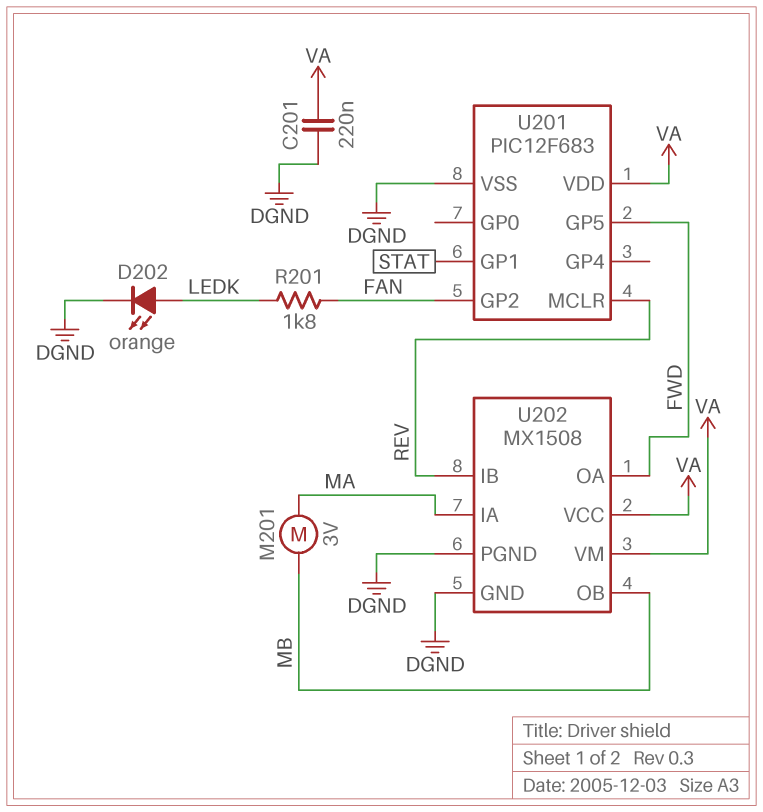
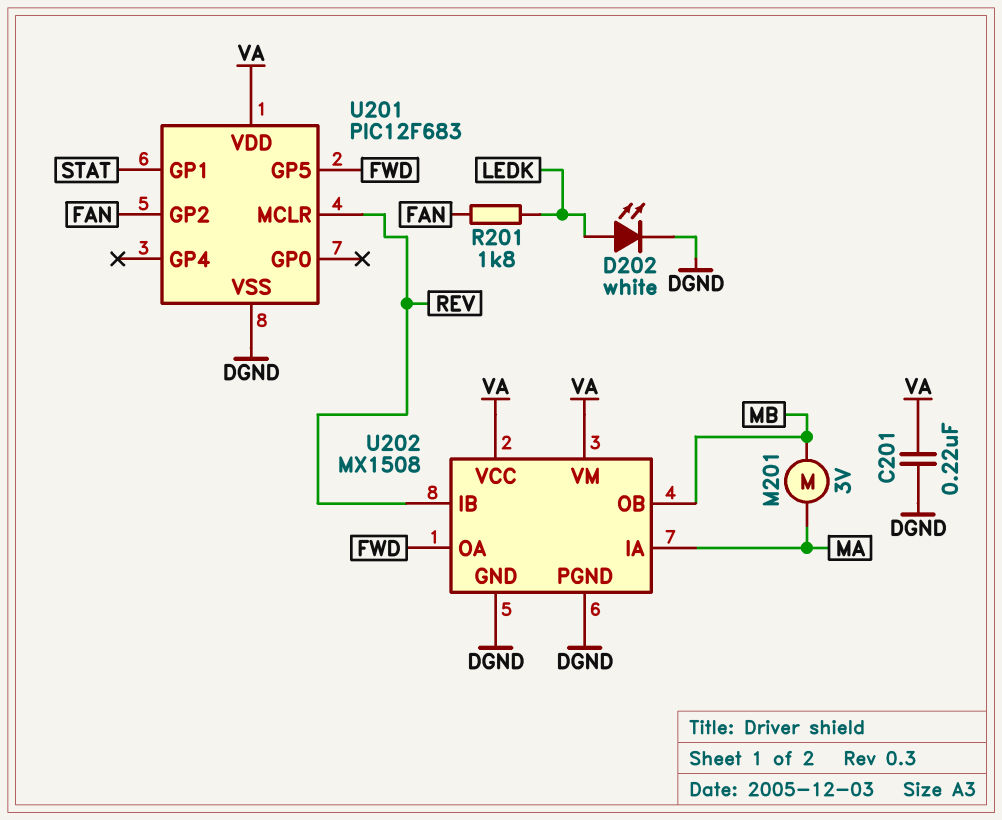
D202: LED orange (A LEDK, K DGND) -> LED white (A LEDK, K DGND)

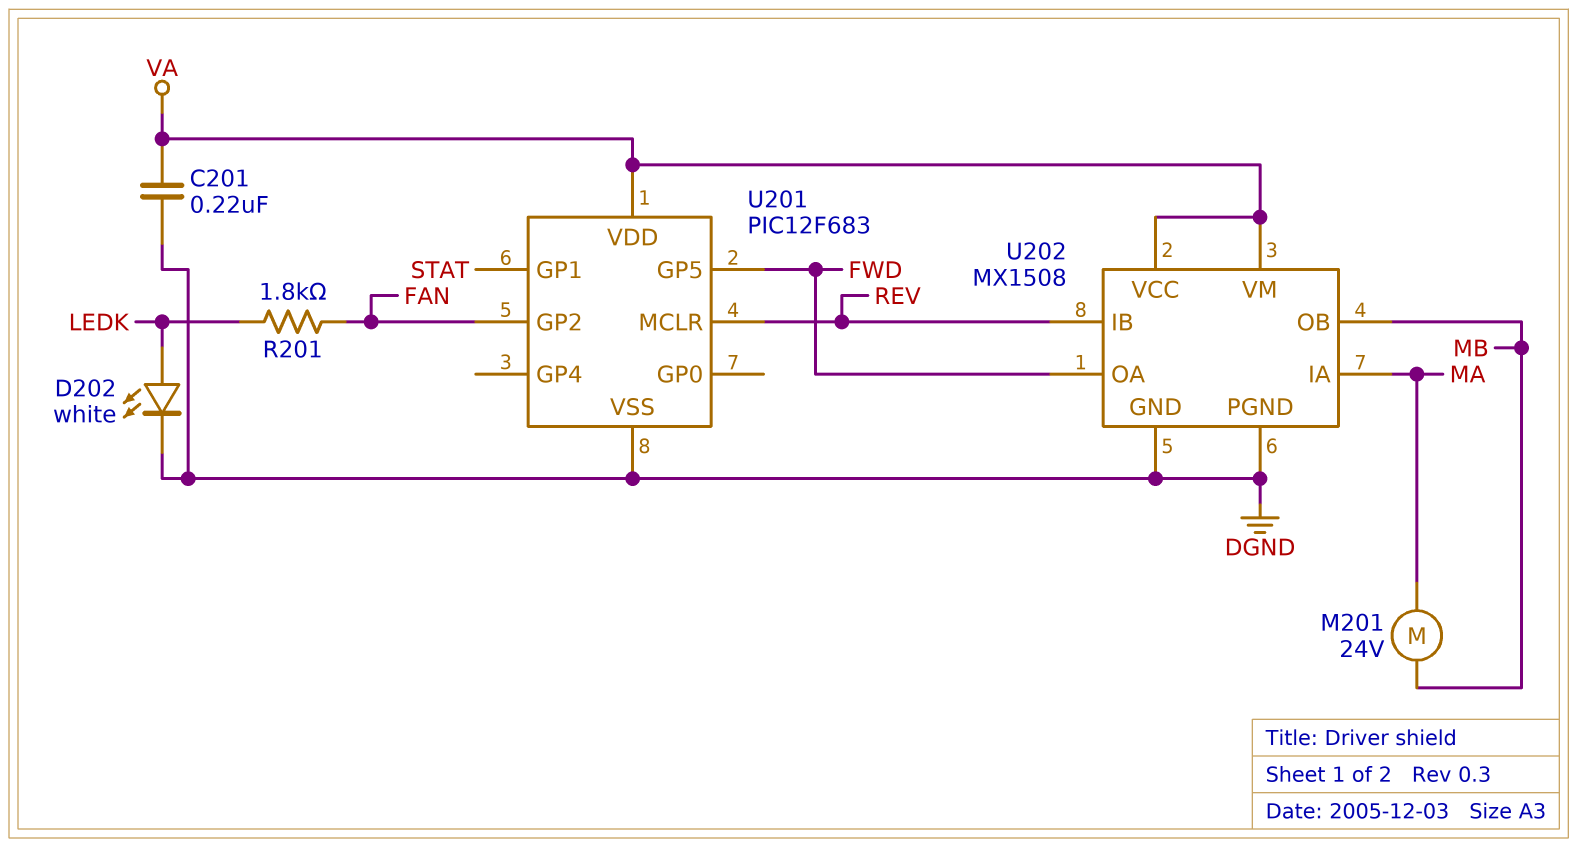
M201: motor 3V (MA, MB) -> motor 24V (MA, MB)

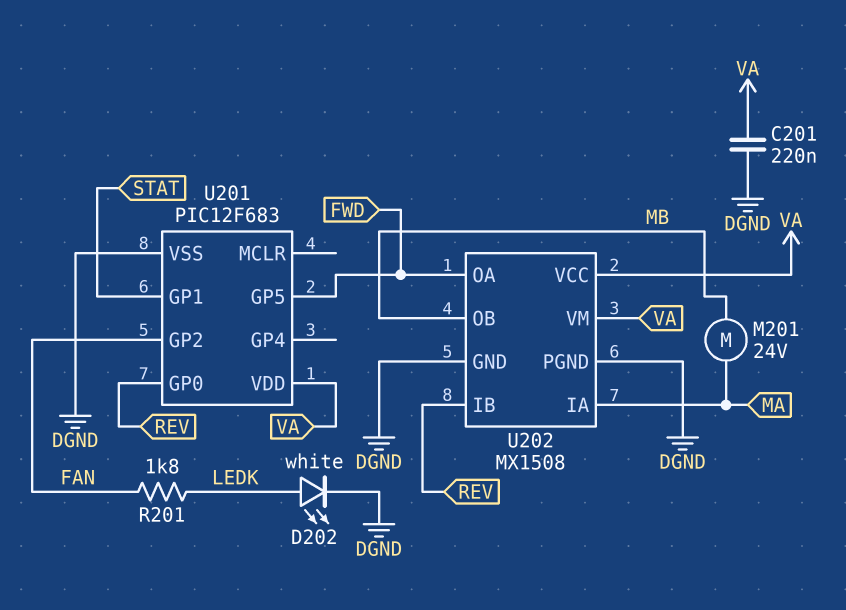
U201 pin GP0: none -> REV
U201 pin MCLR: REV -> none

